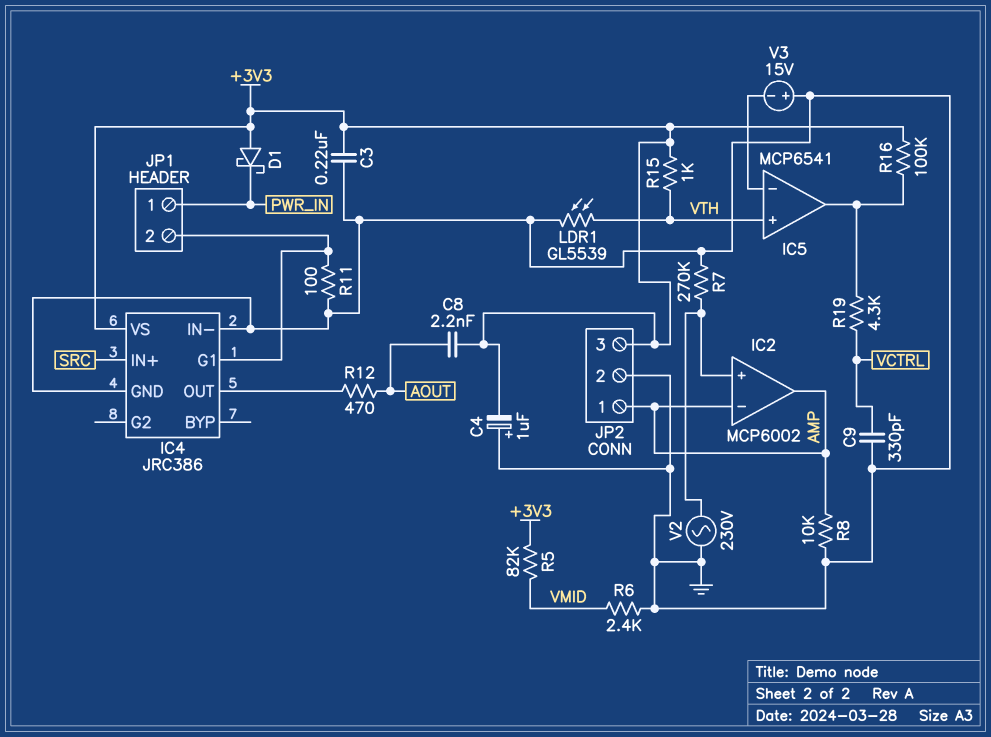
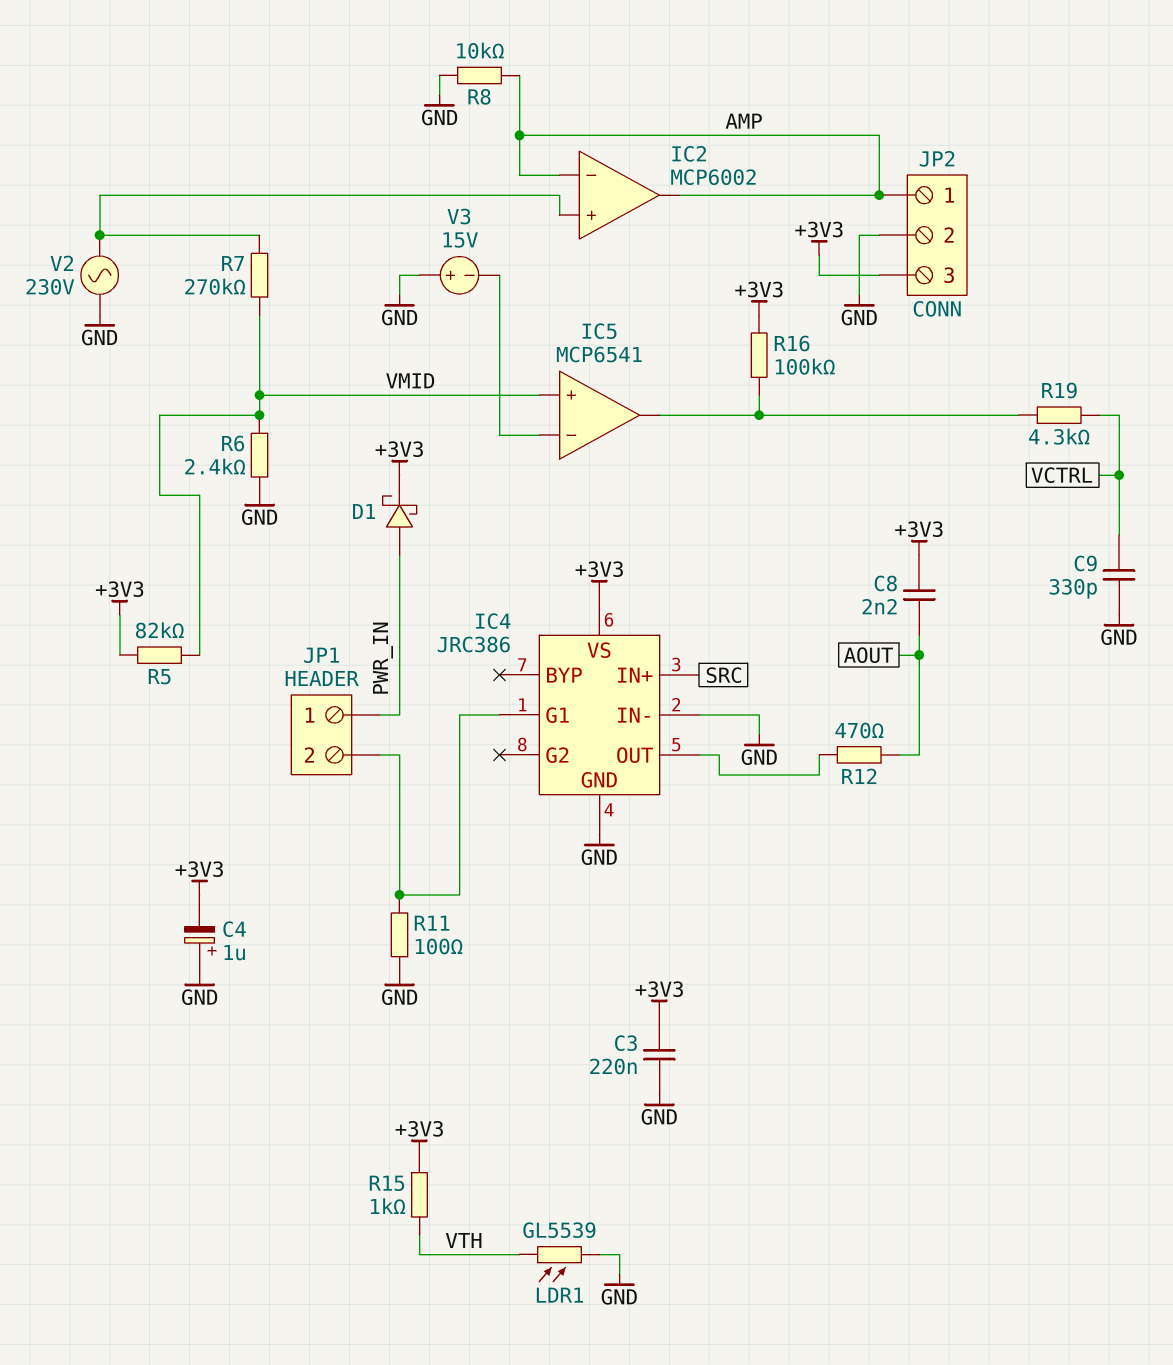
D1: schottky (A +3V3, K PWR_IN) -> schottky (A PWR_IN, K +3V3)
IC5 pin in+: VTH -> VMID
R7: 270k (GND, IC2/in+) -> 270k (IC2/in+, VMID)

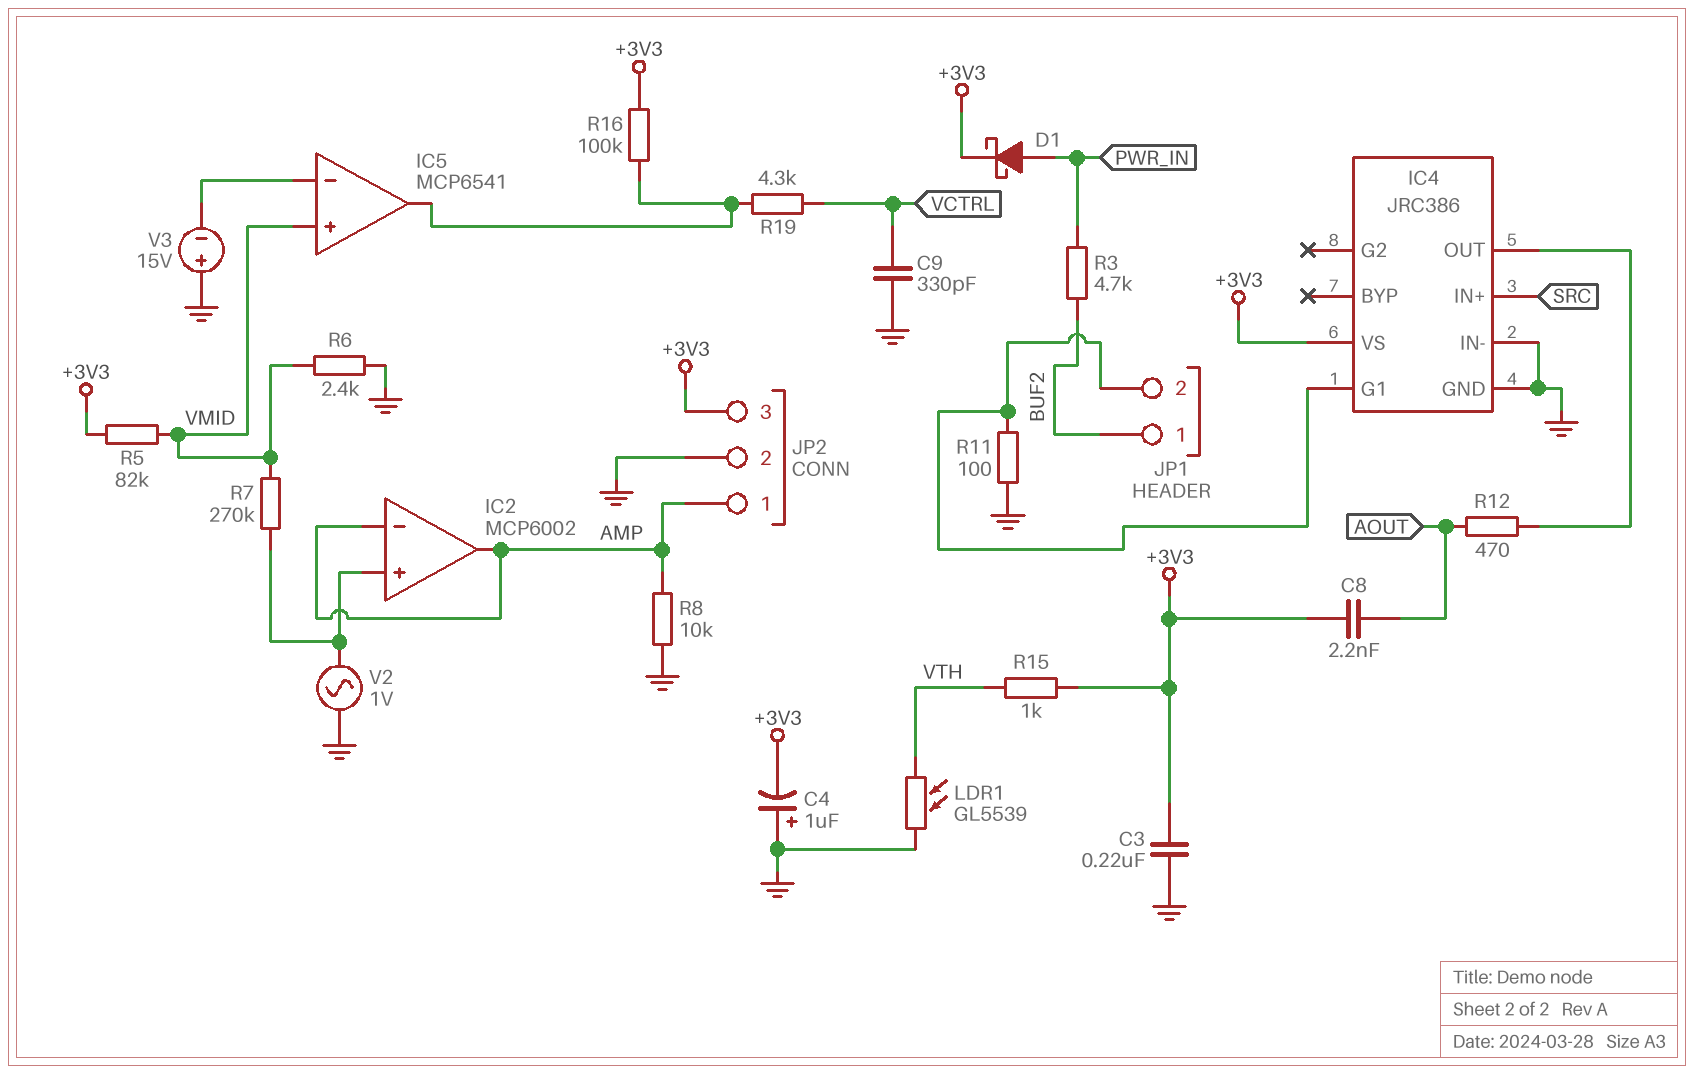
JP1 pin 1: PWR_IN -> BUF2
R3: none -> 4.7k (BUF2, PWR_IN)
V2: AC 230V (GND, IC2/in+) -> AC 1V (GND, IC2/in+)

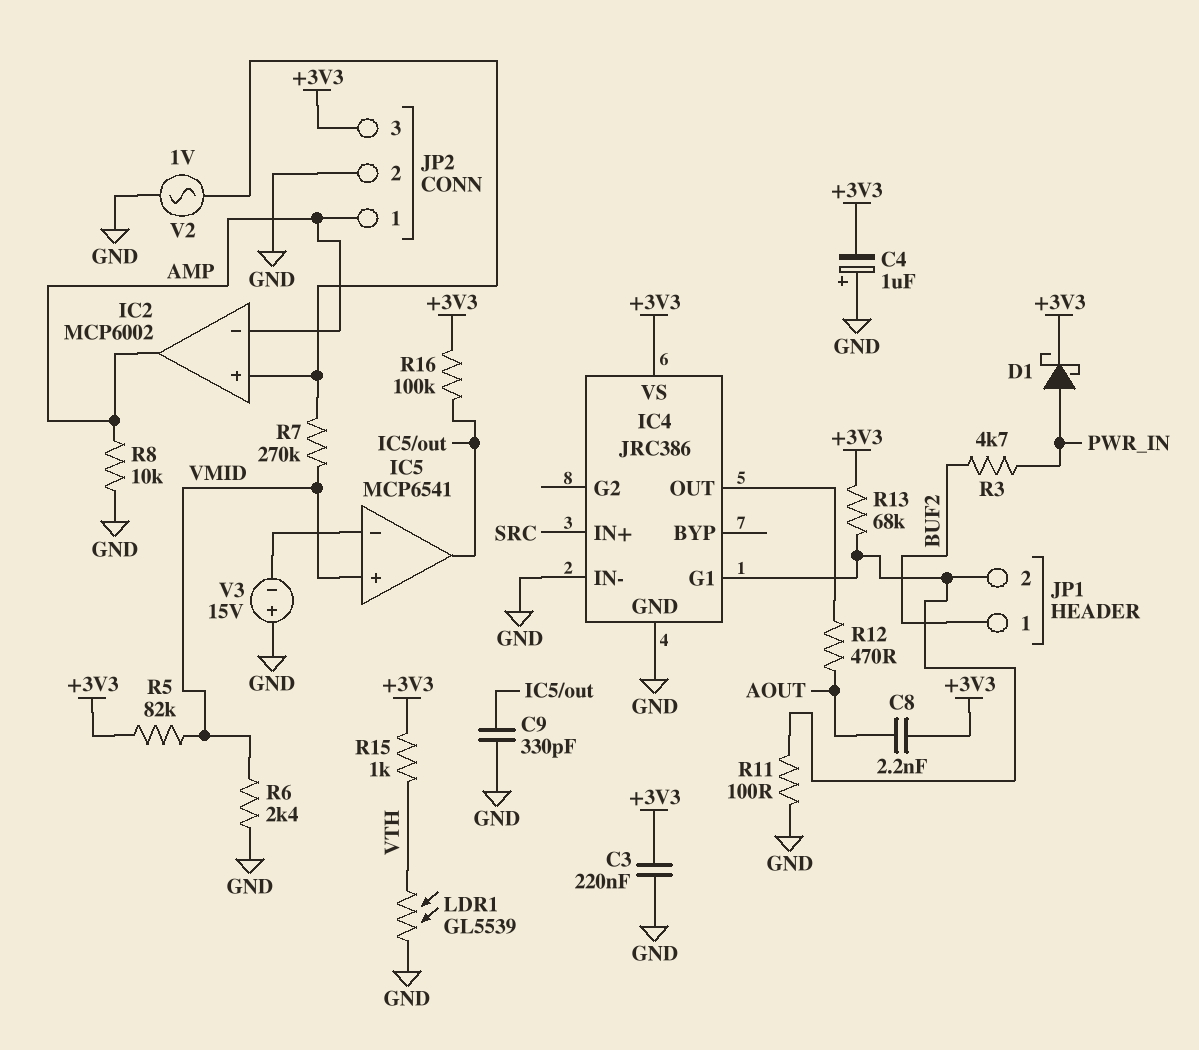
C9: 330pF (GND, VCTRL) -> 330pF (GND, IC5/out)
R13: none -> 68k (+3V3, IC4/G1)
R19: 4.3k (IC5/out, VCTRL) -> none

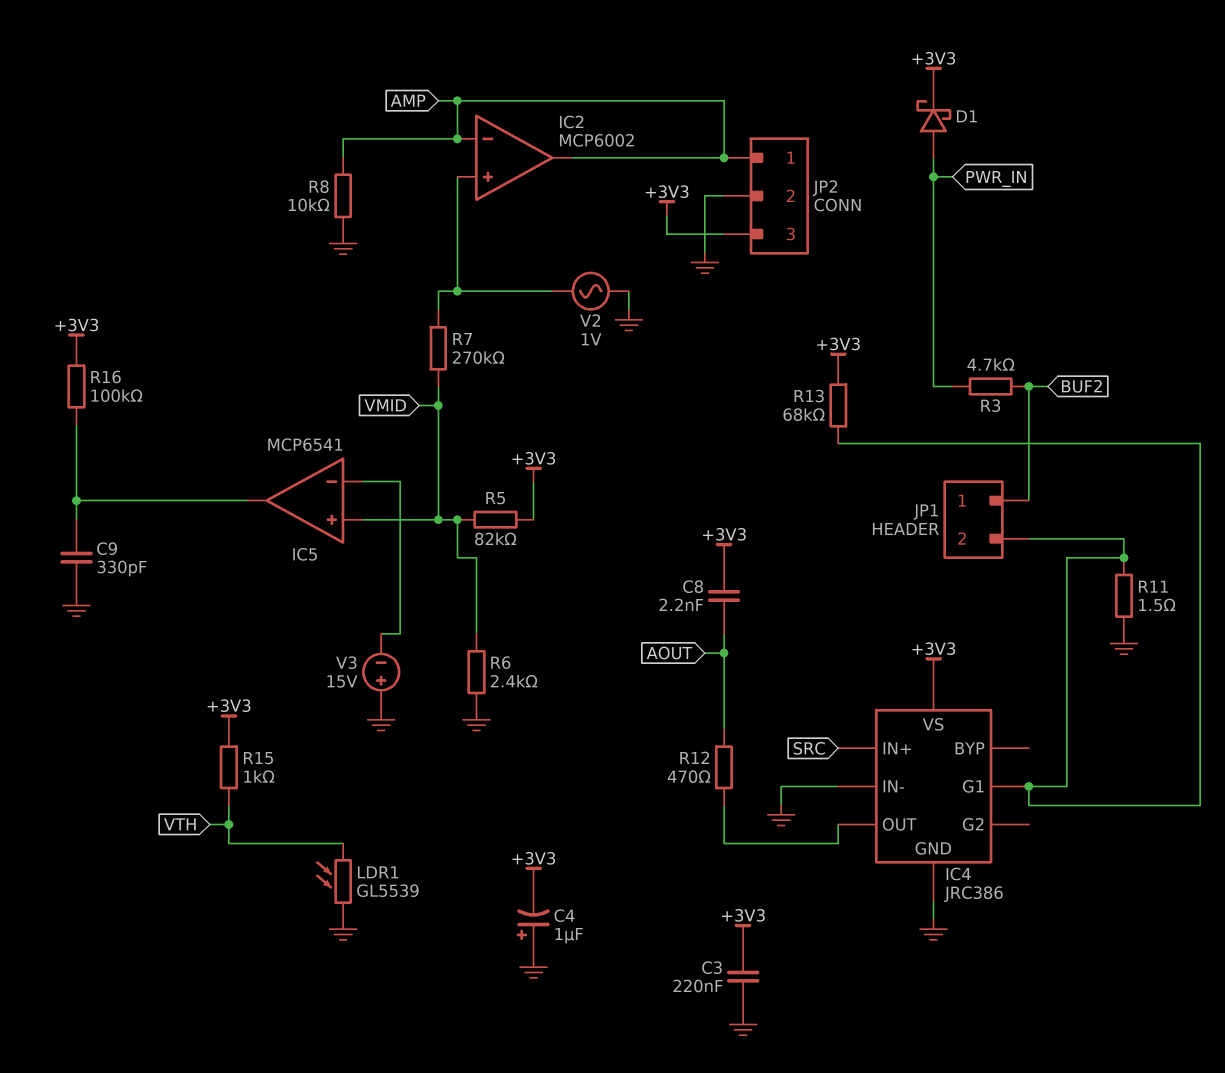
R11: 100 (GND, IC4/G1) -> 1.5 (GND, IC4/G1)

